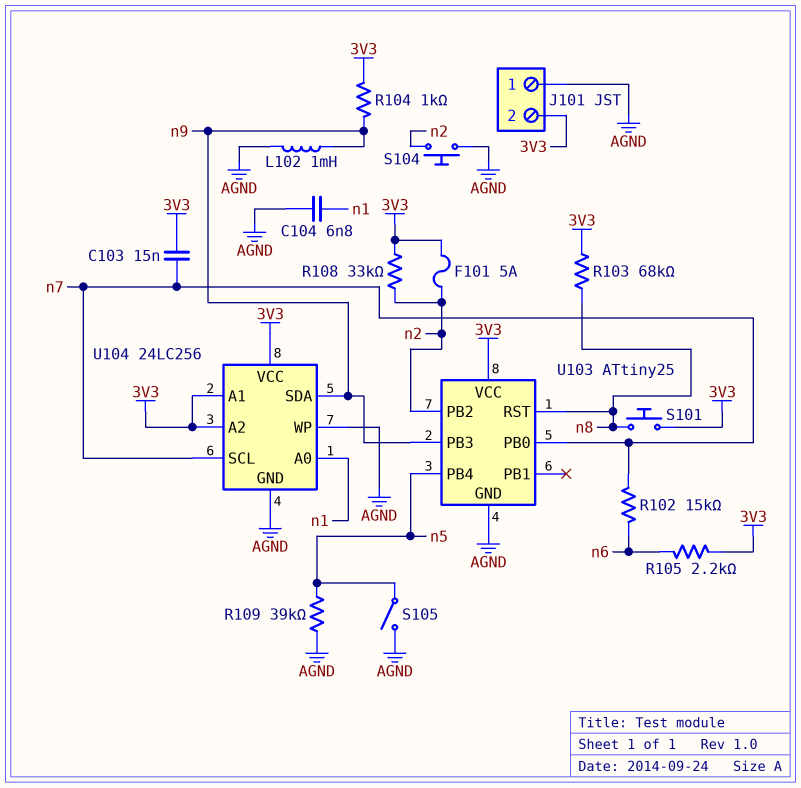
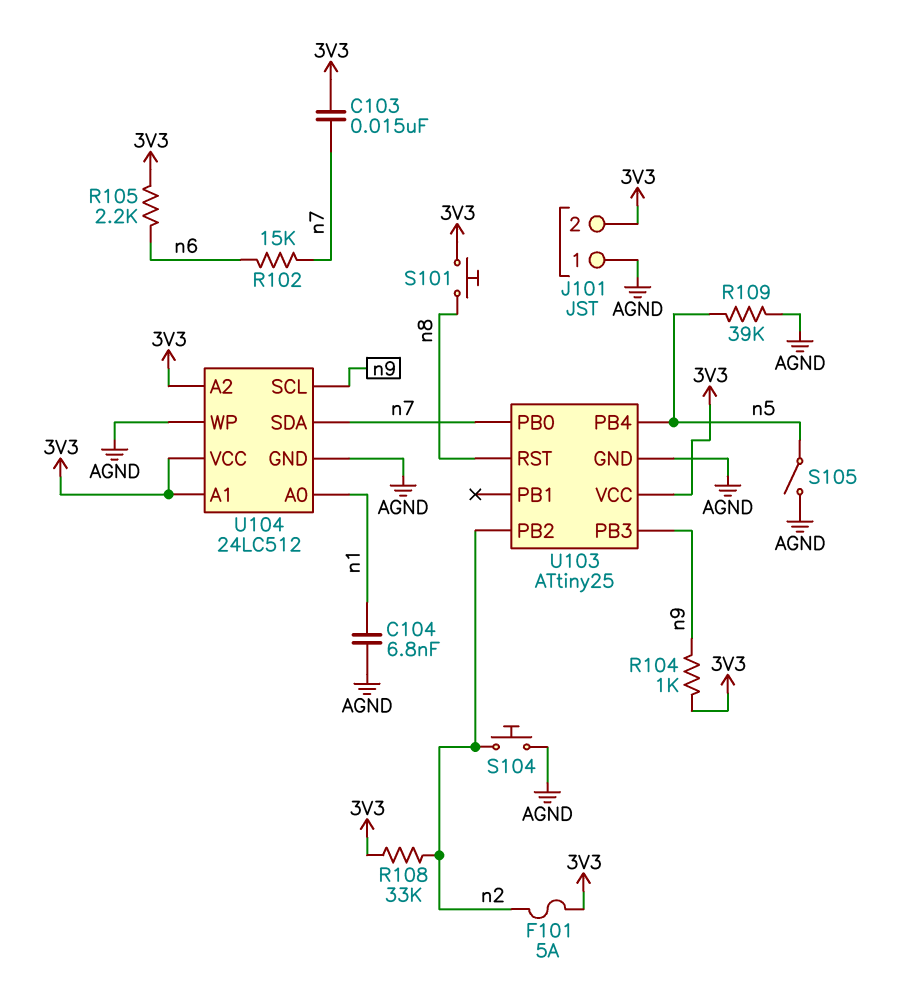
L102: 1mH (AGND, n9) -> none
R103: 68k (3V3, n8) -> none
U104: 24LC256 -> 24LC512
U104 pin SCL: n7 -> n9
U104 pin SDA: n9 -> n7

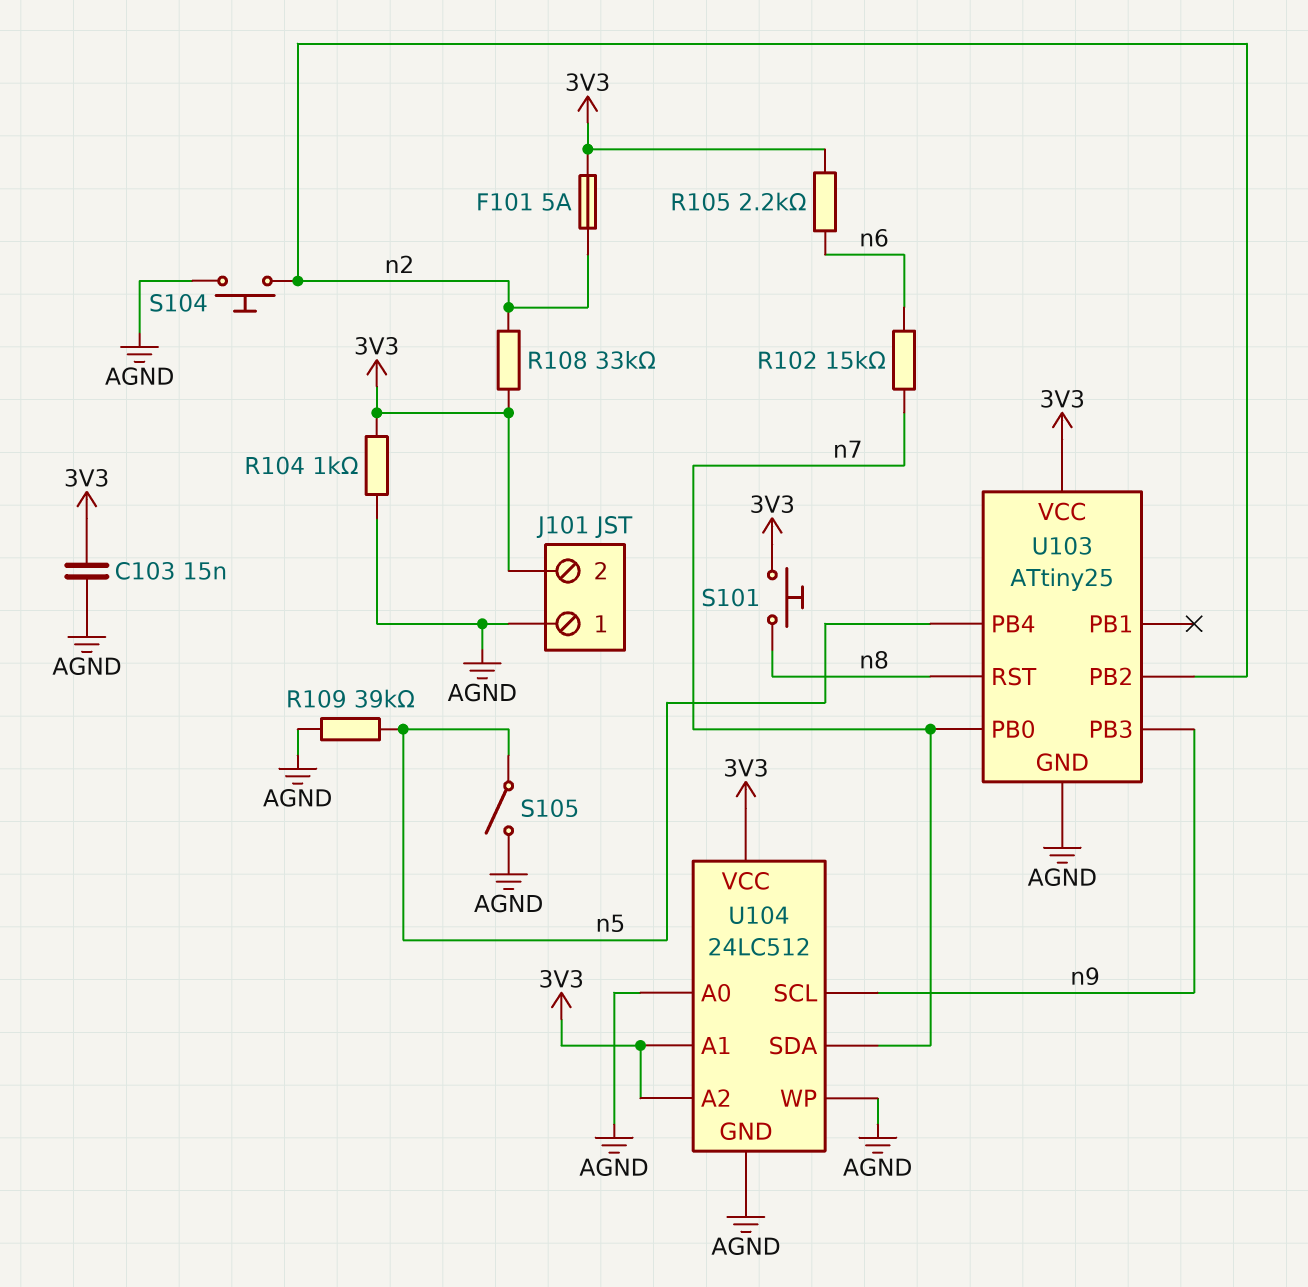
C103: 15nF (3V3, n7) -> 15nF (3V3, AGND)
C104: 6.8nF (AGND, n1) -> none
R104: 1k (3V3, n9) -> 1k (3V3, AGND)
U104 pin A0: n1 -> AGND

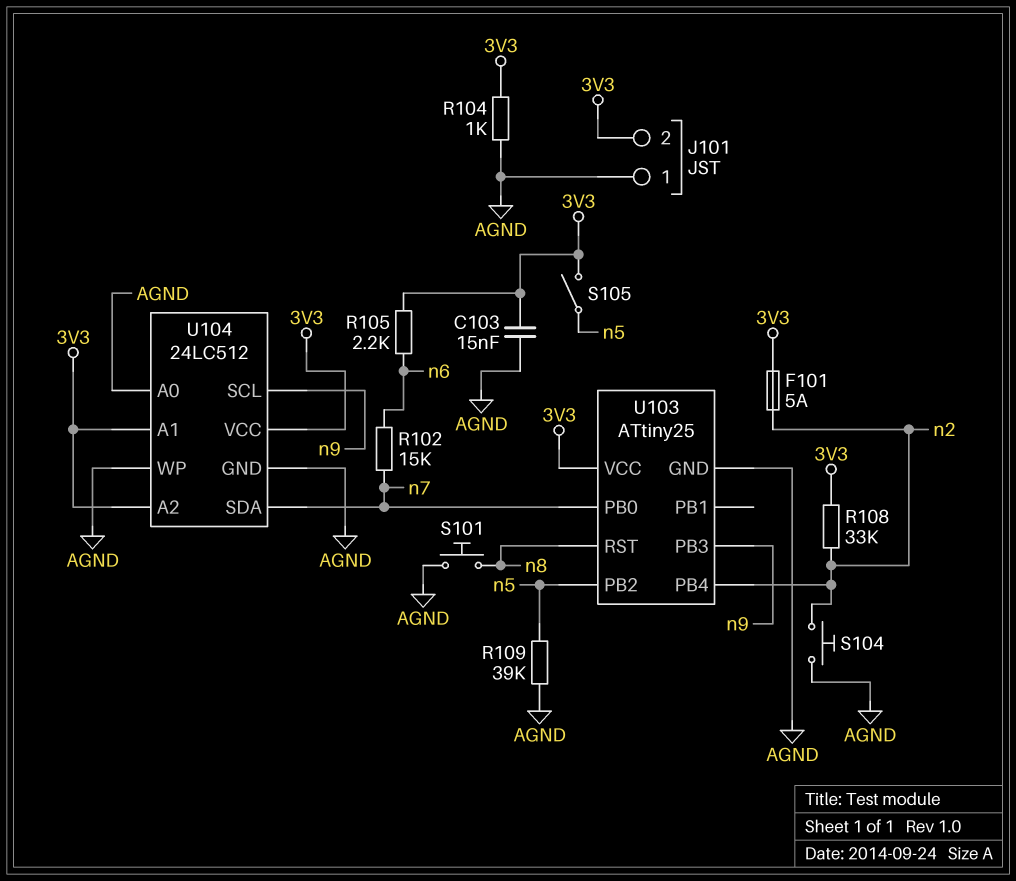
S101: button (3V3, n8) -> button (AGND, n8)
S105: switch (AGND, n5) -> switch (3V3, n5)
U103 pin PB2: n2 -> n5
U103 pin PB4: n5 -> n2

